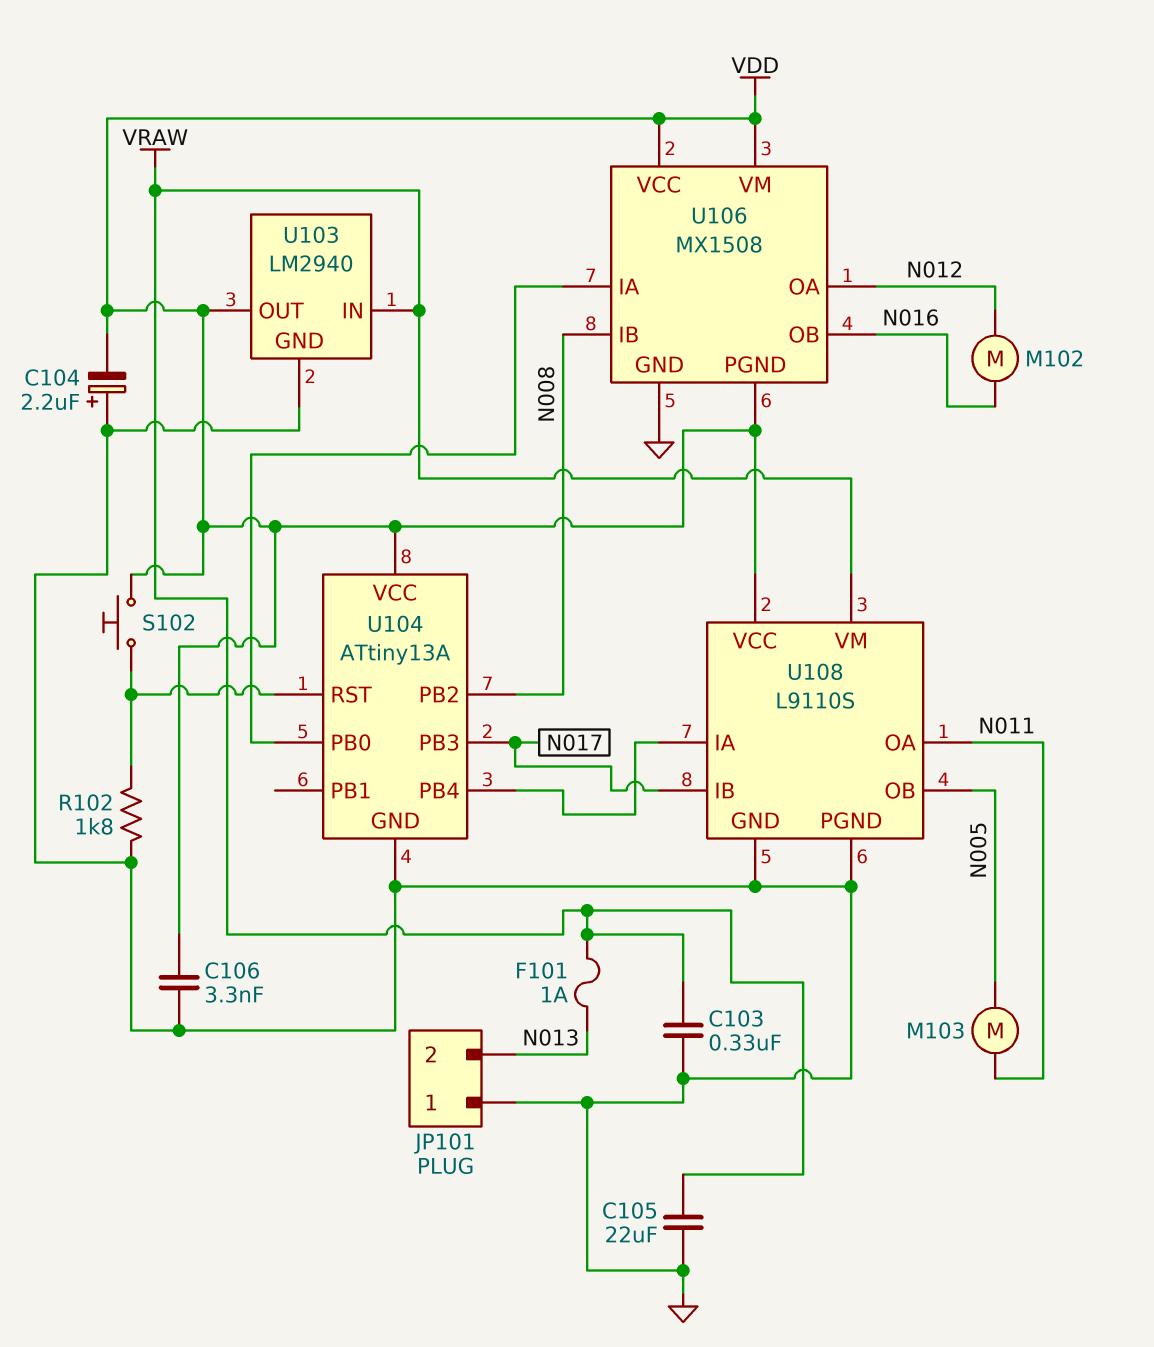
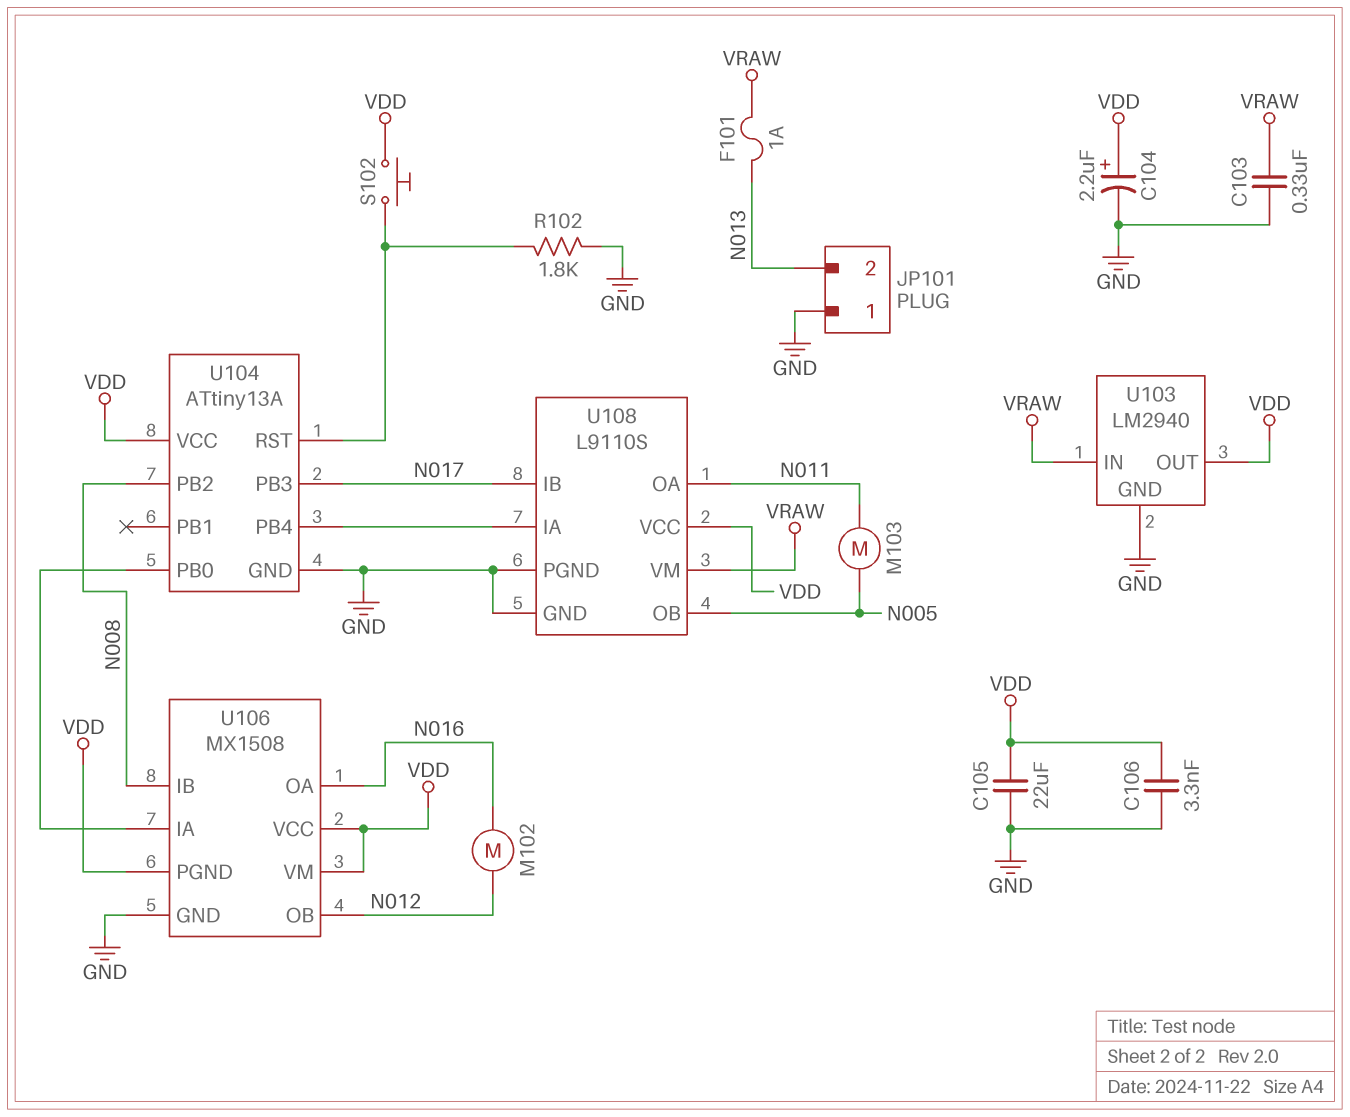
C104: 2.2uF (plus GND, minus VDD) -> 2.2uF (plus VDD, minus GND)
C105: 22uF (GND, VRAW) -> 22uF (GND, VDD)
U106 pin OA: N012 -> N016
U106 pin OB: N016 -> N012

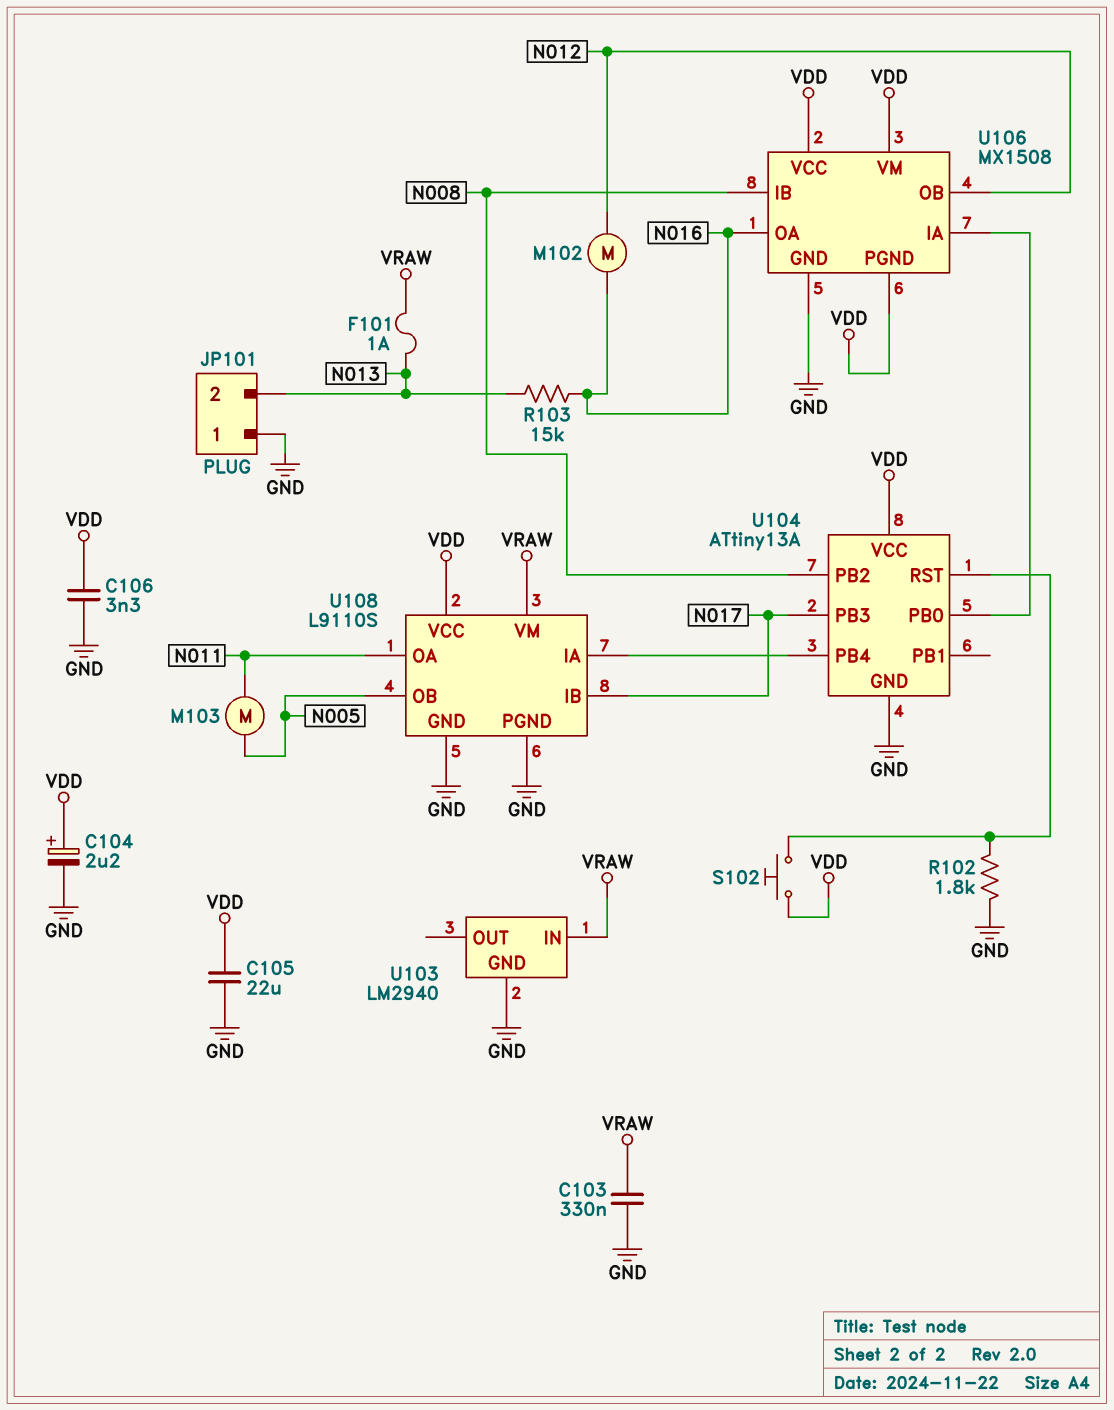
R103: none -> 15k (N013, N016)
U103 pin OUT: VDD -> none

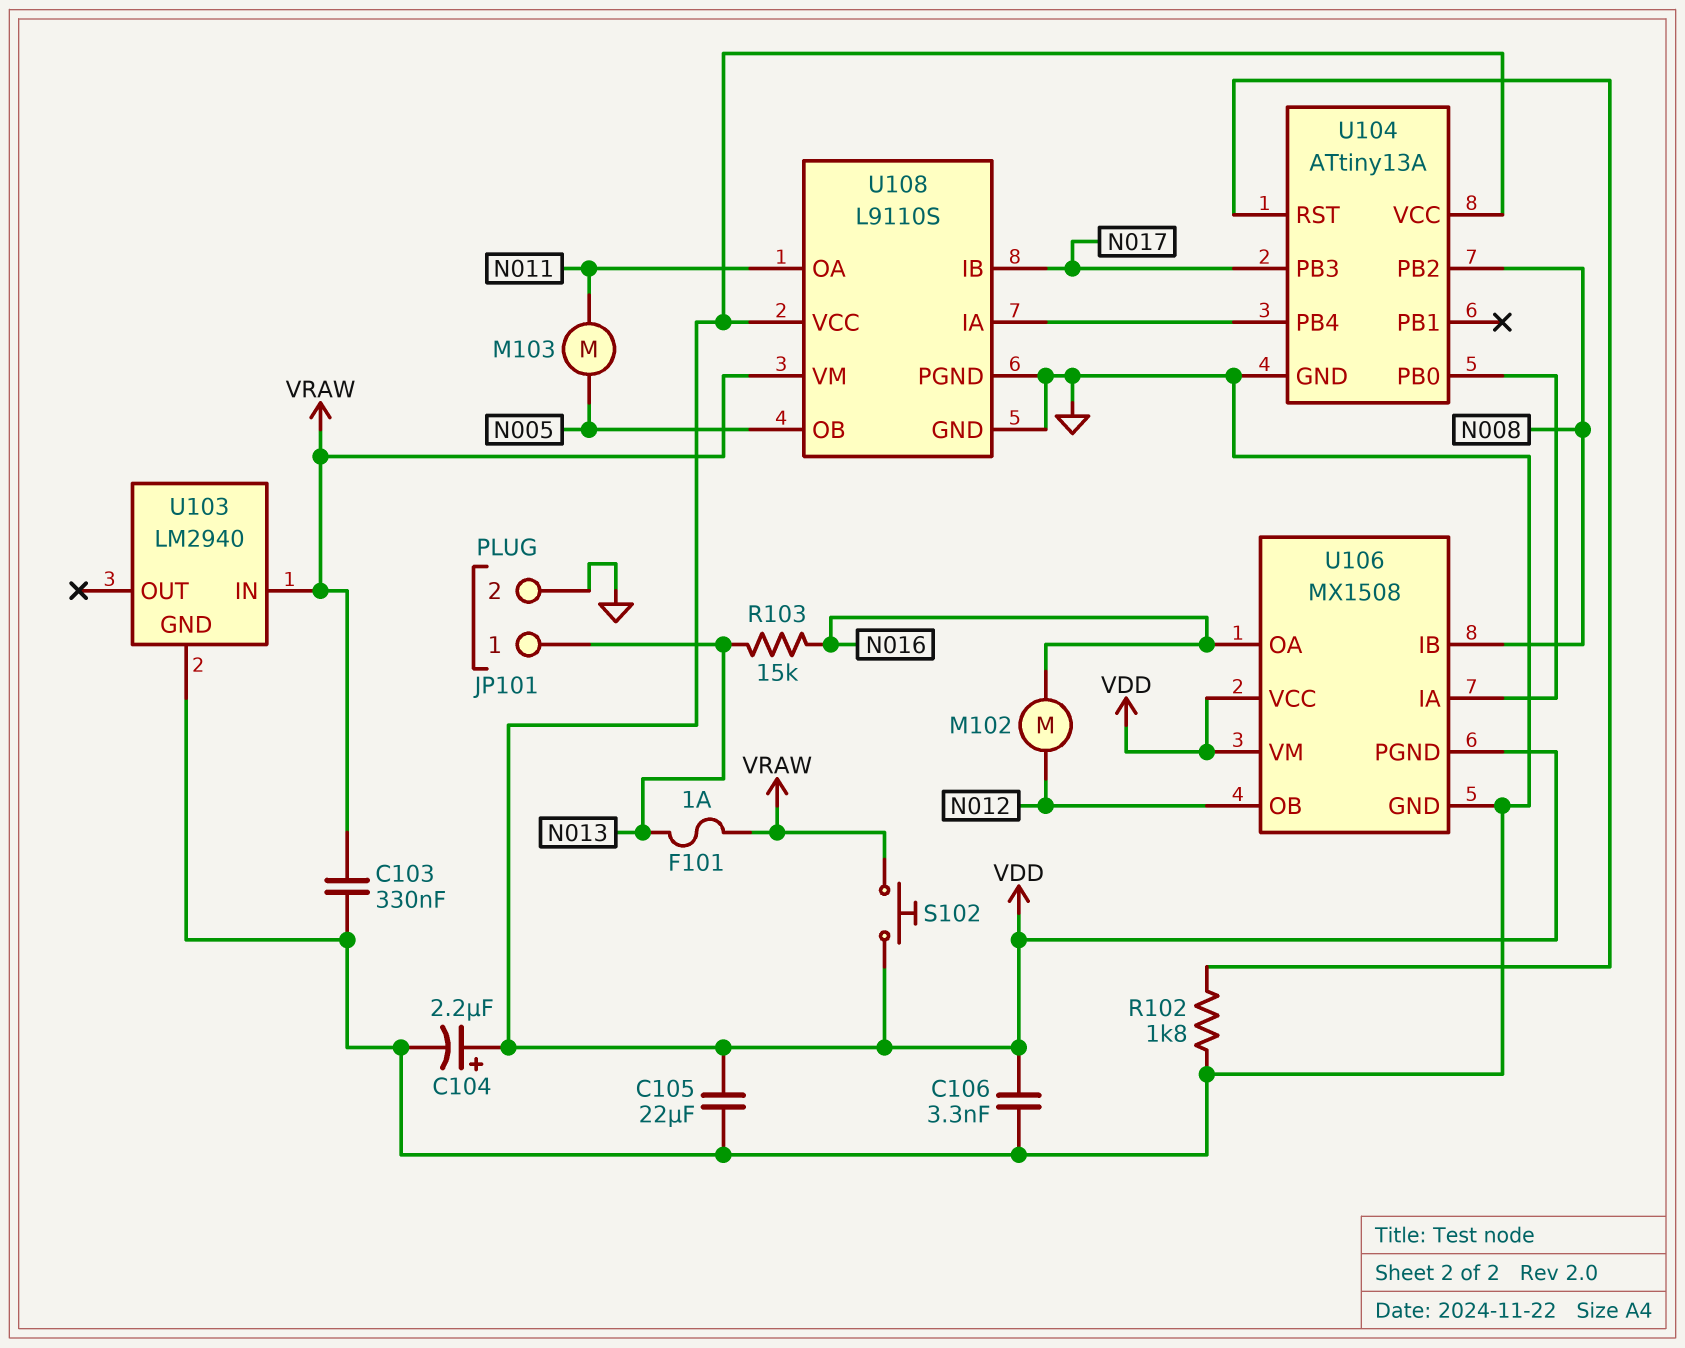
JP101 pin 1: GND -> N013
JP101 pin 2: N013 -> GND
S102: button (U104/RST, VDD) -> button (VDD, VRAW)

